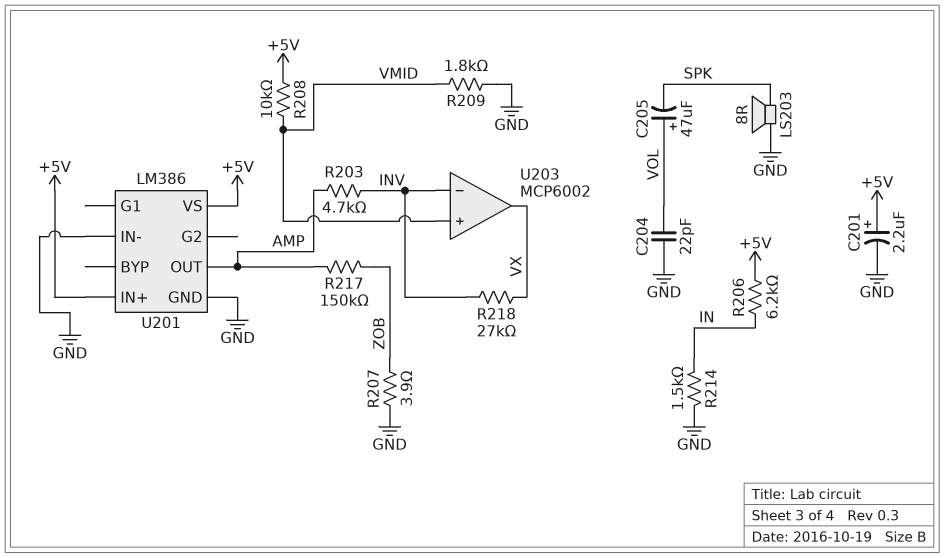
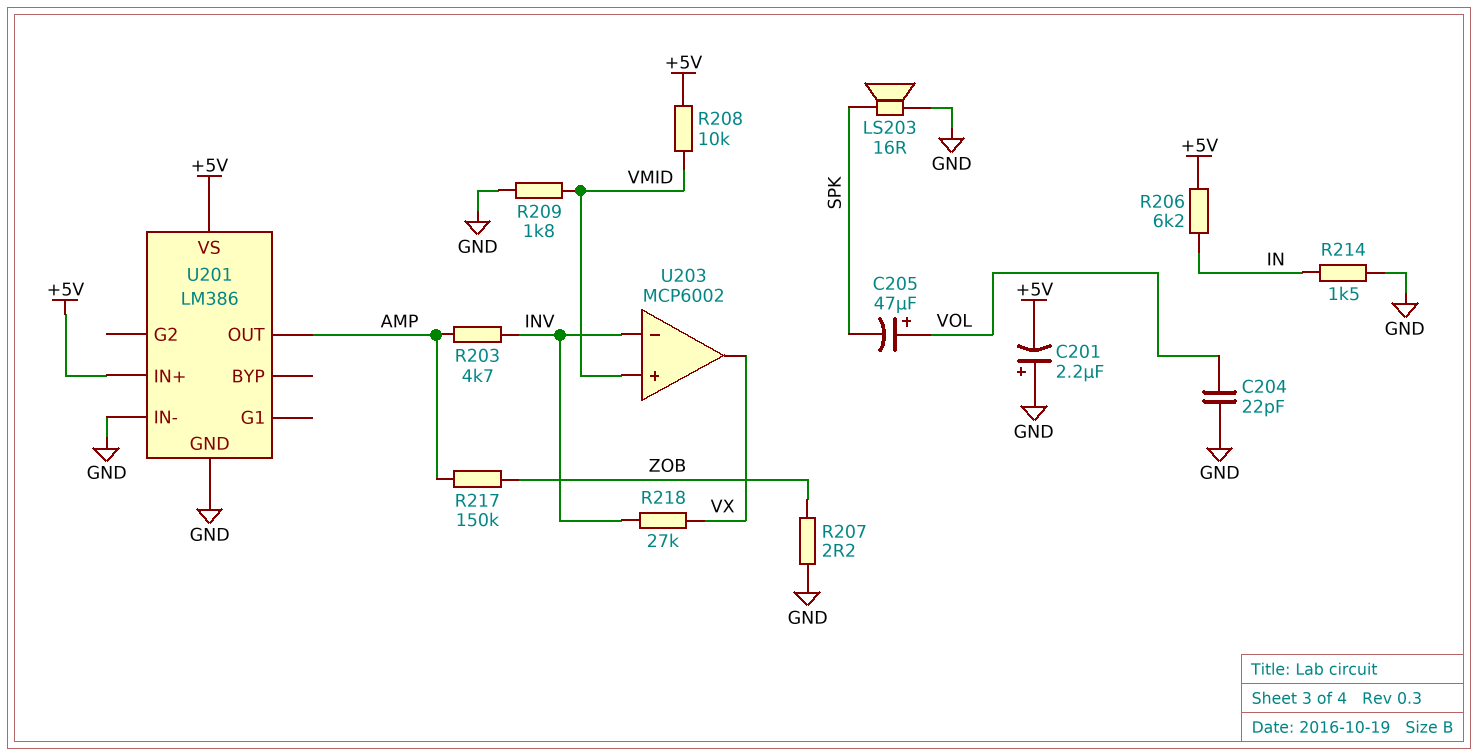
C201: 2.2uF (plus +5V, minus GND) -> 2.2uF (plus GND, minus +5V)
LS203: speaker 8R (GND, SPK) -> speaker 16R (GND, SPK)
R207: 3.9 (GND, ZOB) -> 2.2 (GND, ZOB)

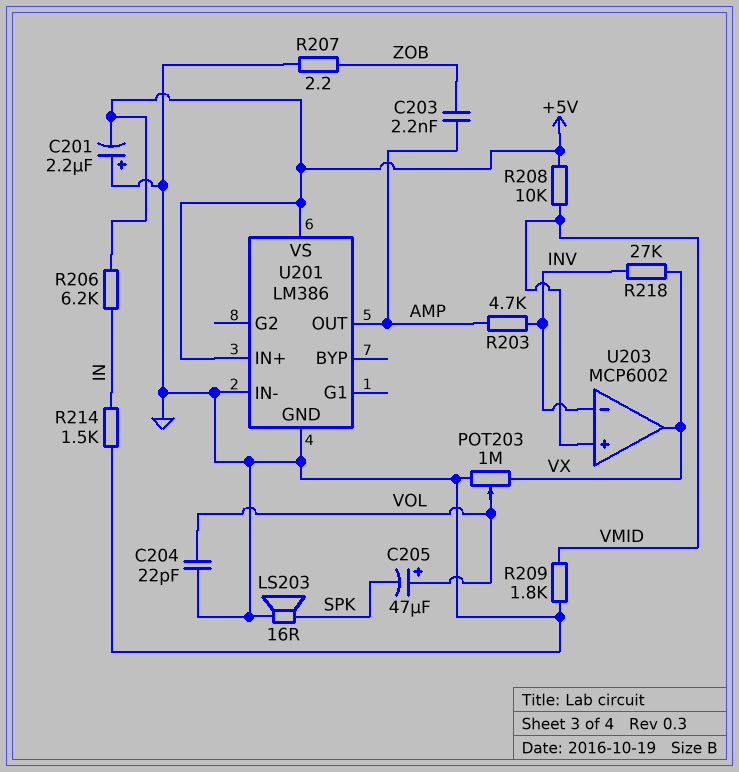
C203: none -> 2.2nF (AMP, ZOB)
POT203: none -> 1M (GND, VX, wiper VOL)
R217: 150k (AMP, ZOB) -> none

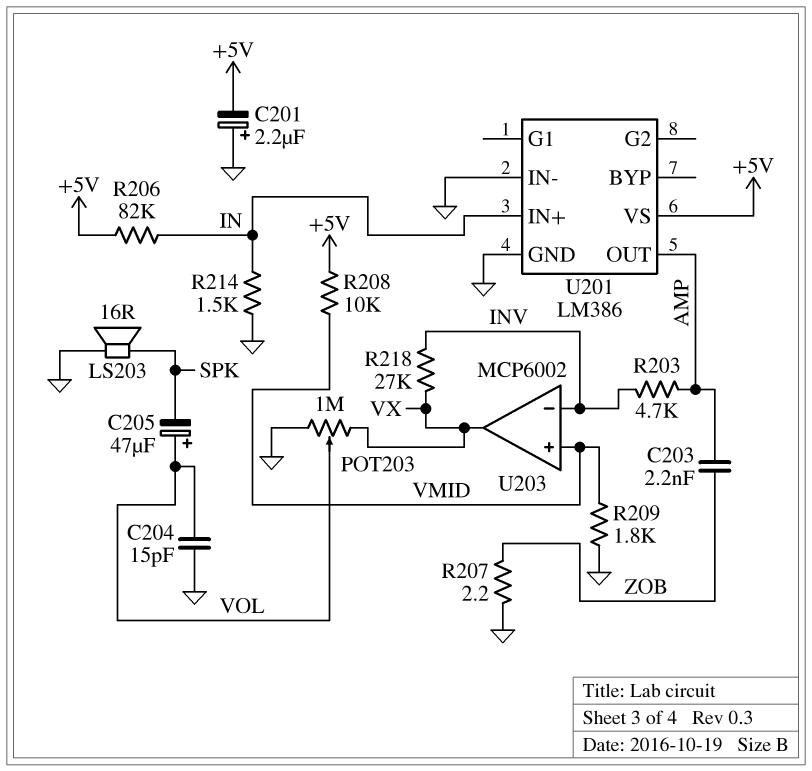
C204: 22pF (GND, VOL) -> 15pF (GND, VOL)
R206: 6.2k (+5V, IN) -> 82k (+5V, IN)
U201 pin IN+: +5V -> IN

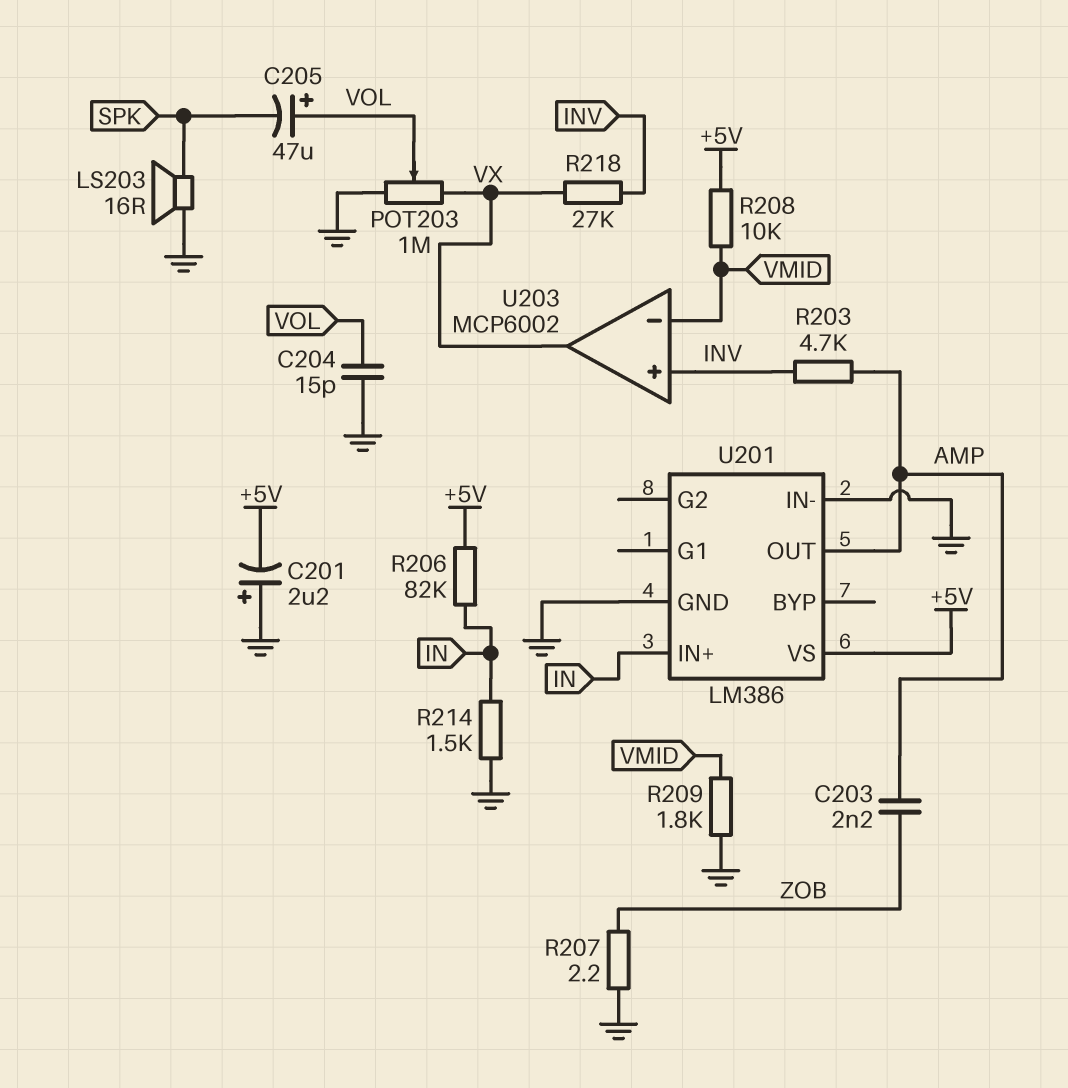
U203 pin in+: VMID -> INV
U203 pin in-: INV -> VMID

